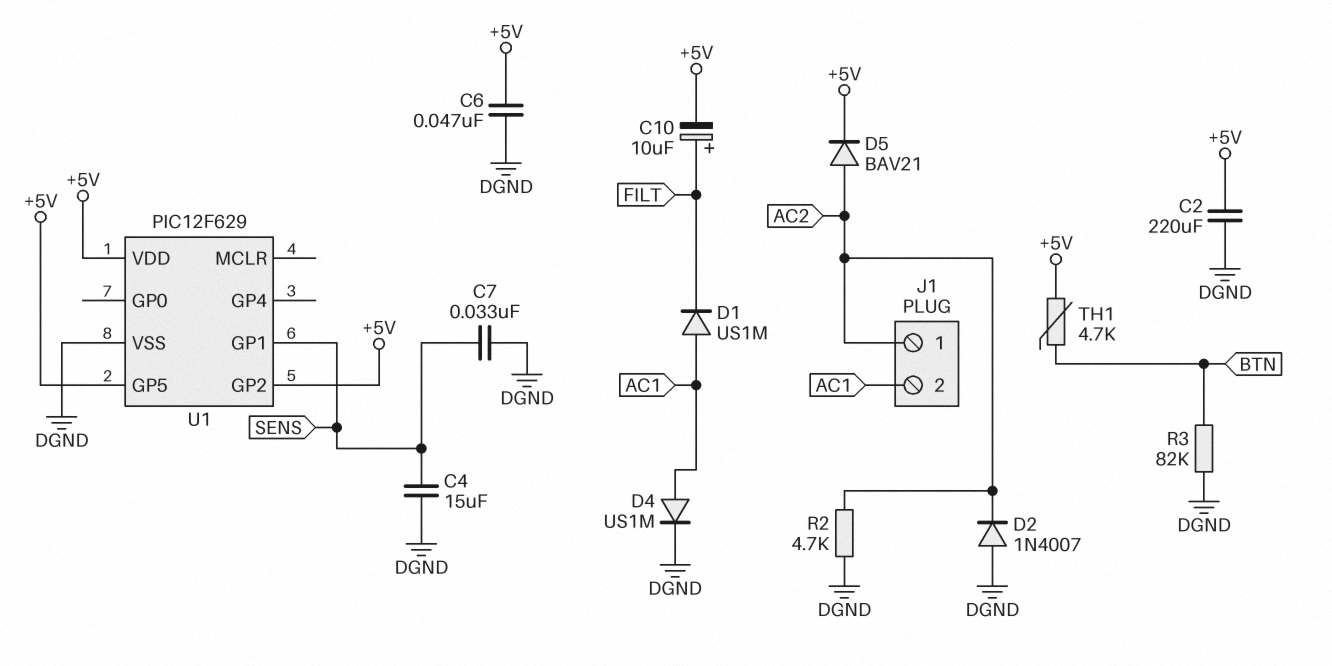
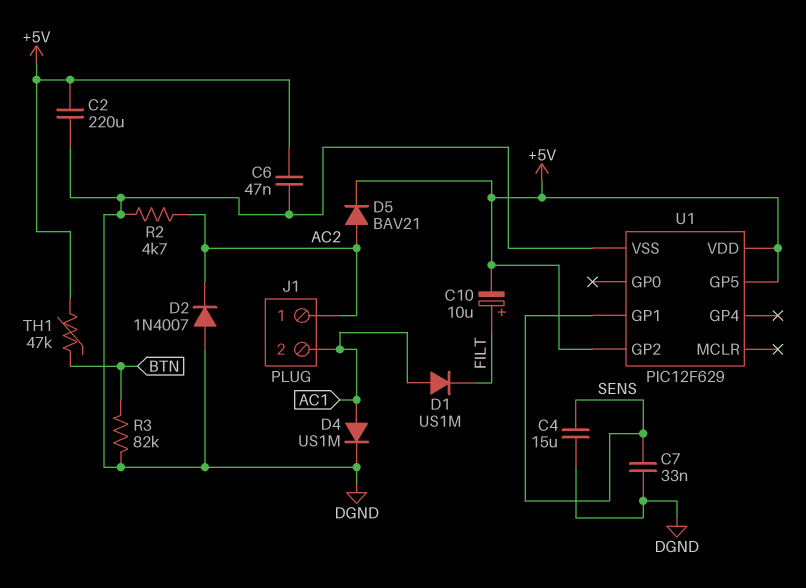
TH1: 4.7k (+5V, BTN) -> 47k (+5V, BTN)

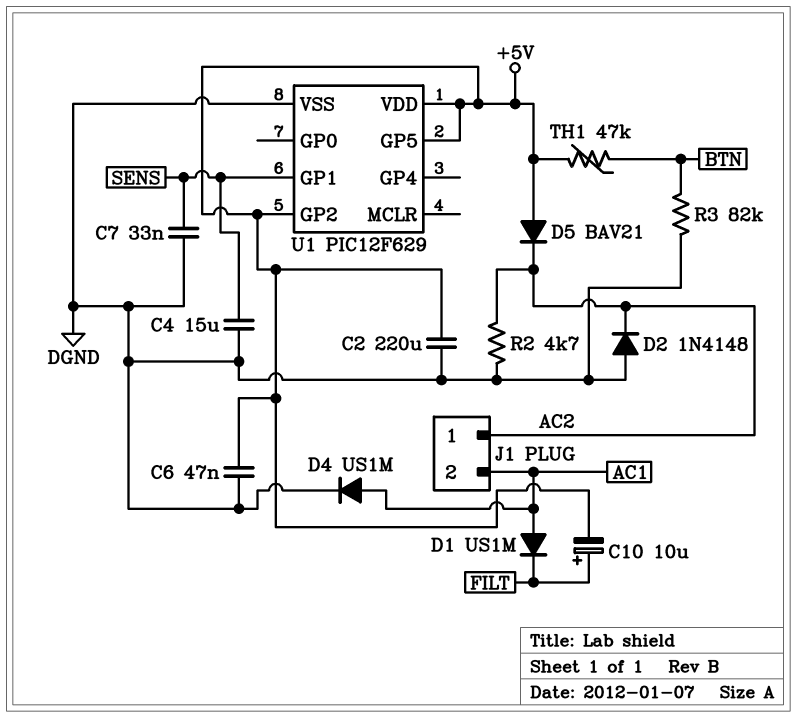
D2: diode 1N4007 (A DGND, K AC2) -> diode 1N4148 (A DGND, K AC2)
D5: diode BAV21 (A AC2, K +5V) -> diode BAV21 (A +5V, K AC2)

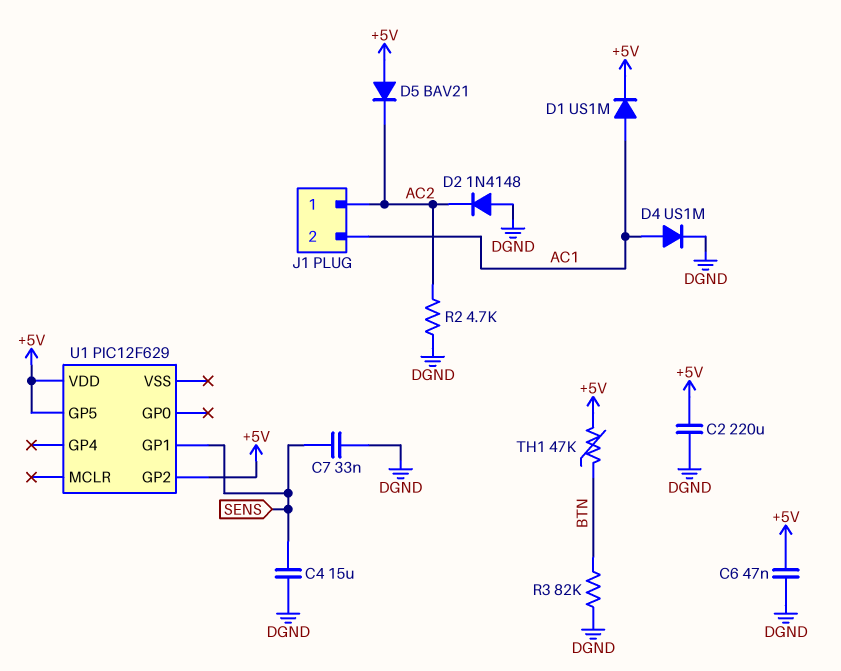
C10: 10uF (plus FILT, minus +5V) -> none
D1: diode US1M (A AC1, K FILT) -> diode US1M (A AC1, K +5V)
U1 pin VSS: DGND -> none

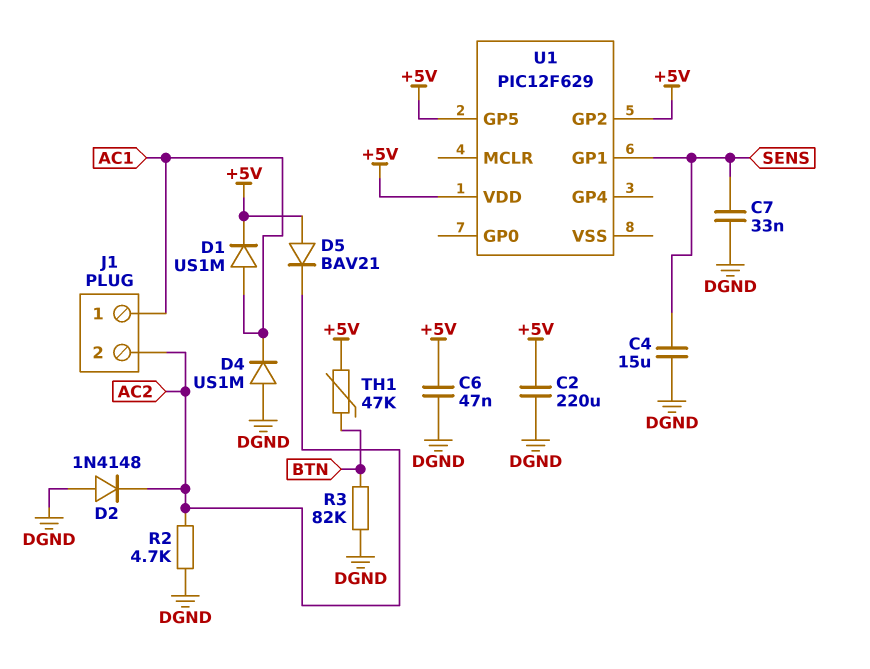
D4: diode US1M (A AC1, K DGND) -> diode US1M (A DGND, K AC1)
J1 pin 1: AC2 -> AC1
J1 pin 2: AC1 -> AC2

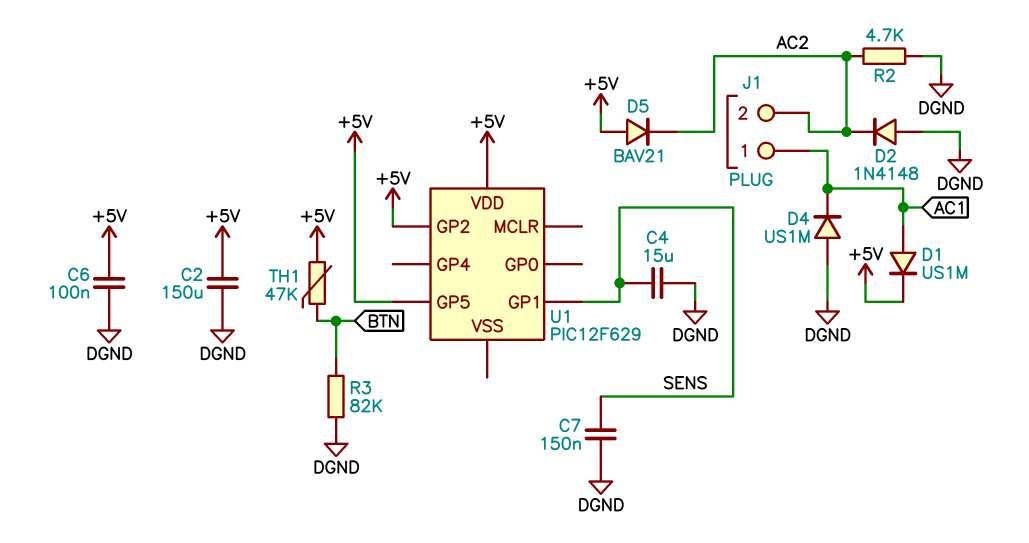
C2: 220uF (+5V, DGND) -> 150uF (+5V, DGND)
C6: 47nF (+5V, DGND) -> 100nF (+5V, DGND)
C7: 33nF (DGND, SENS) -> 150nF (DGND, SENS)

